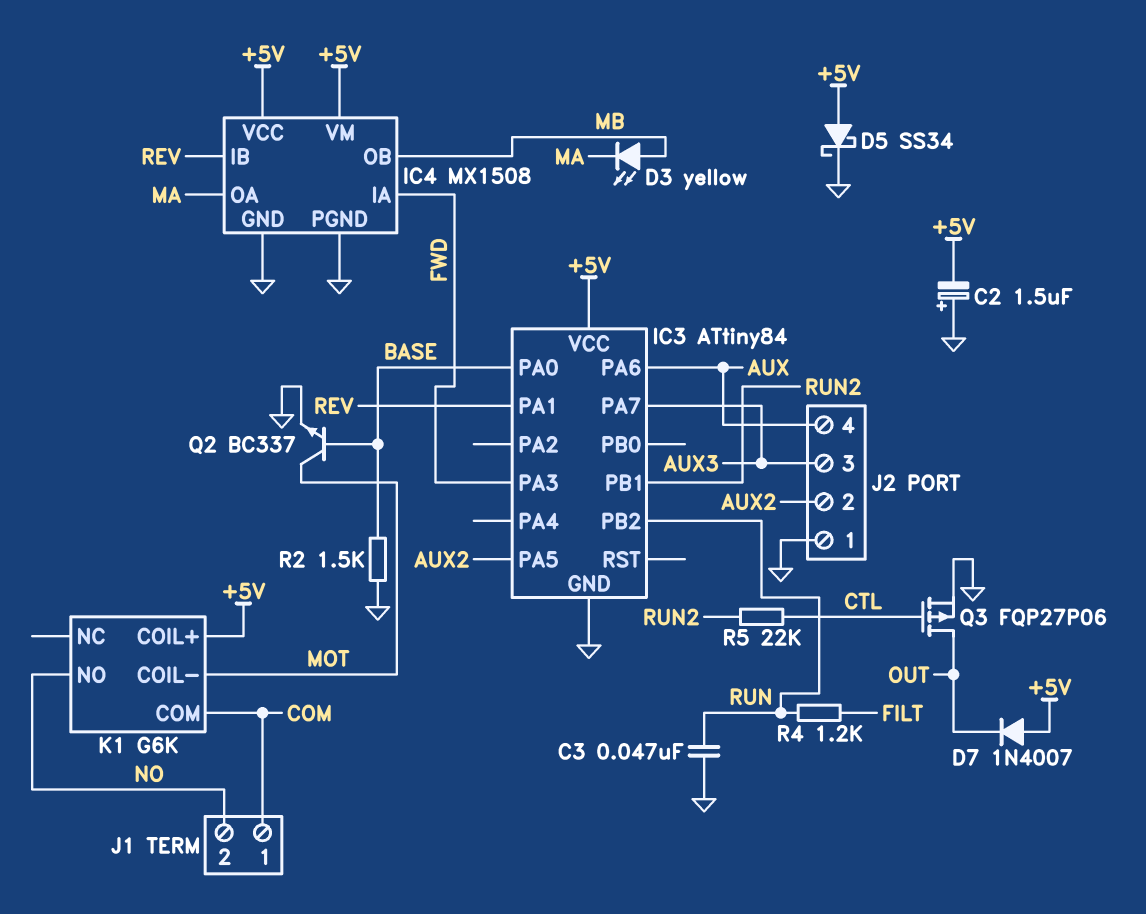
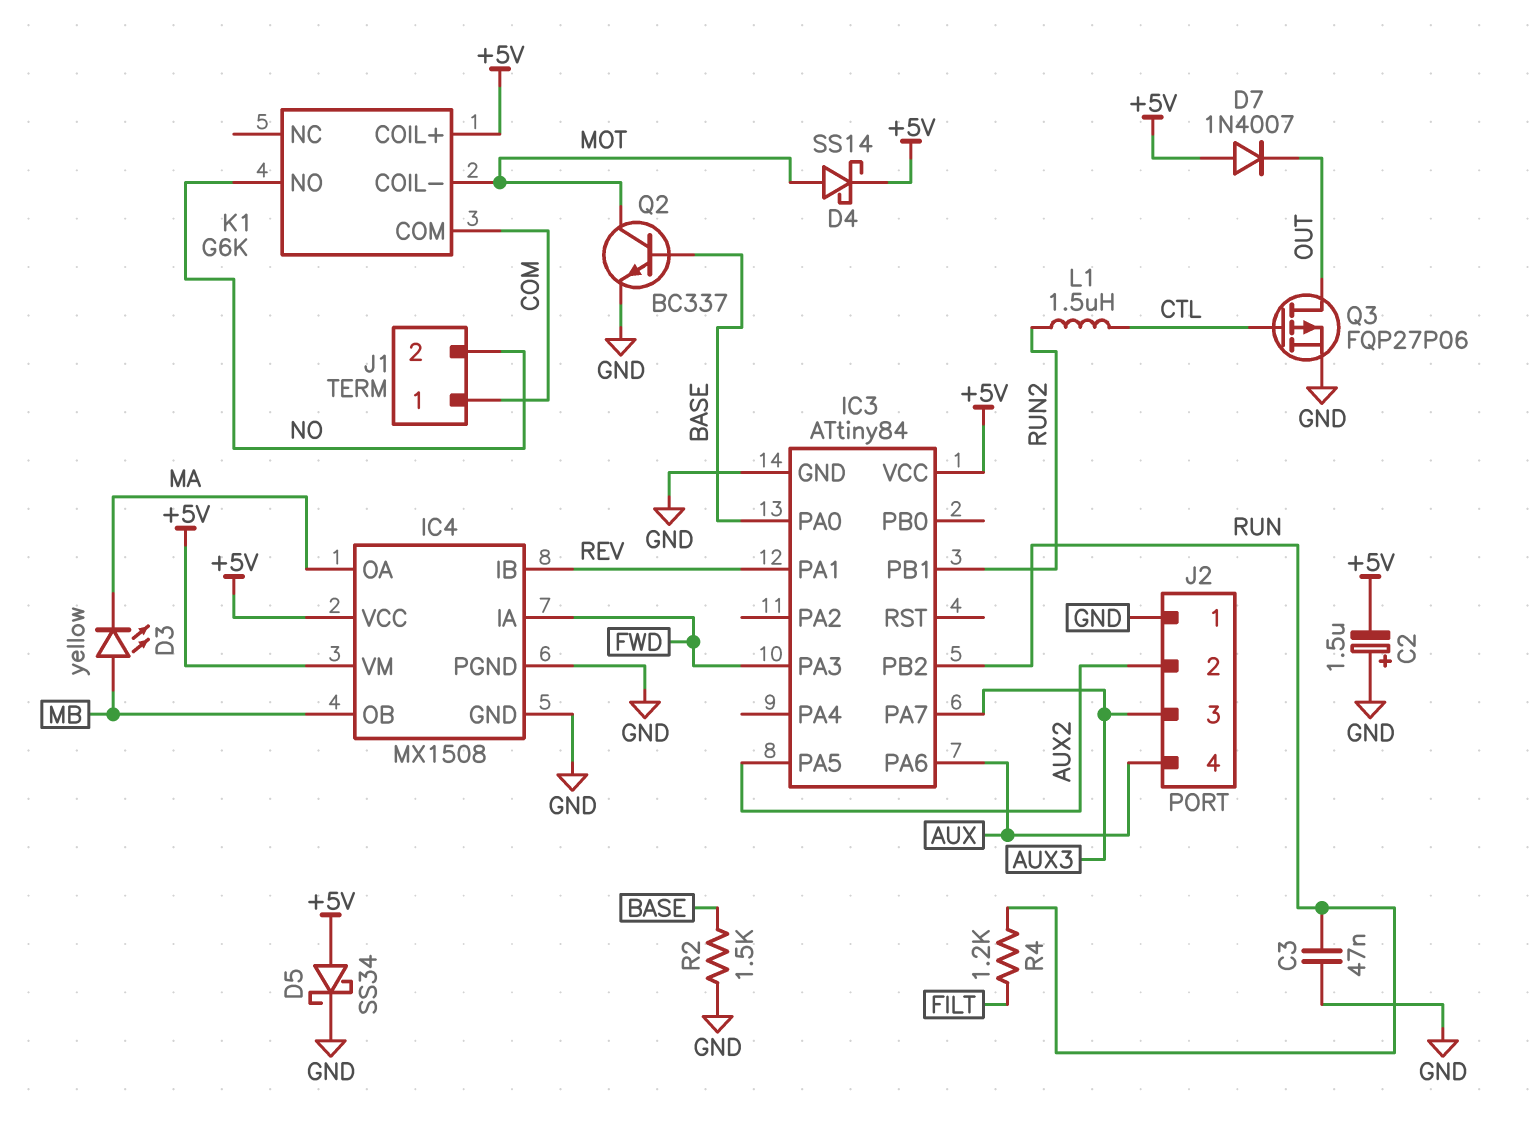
D4: none -> schottky SS14 (A MOT, K +5V)
L1: none -> 1.5uH (CTL, RUN2)
R5: 22k (CTL, RUN2) -> none

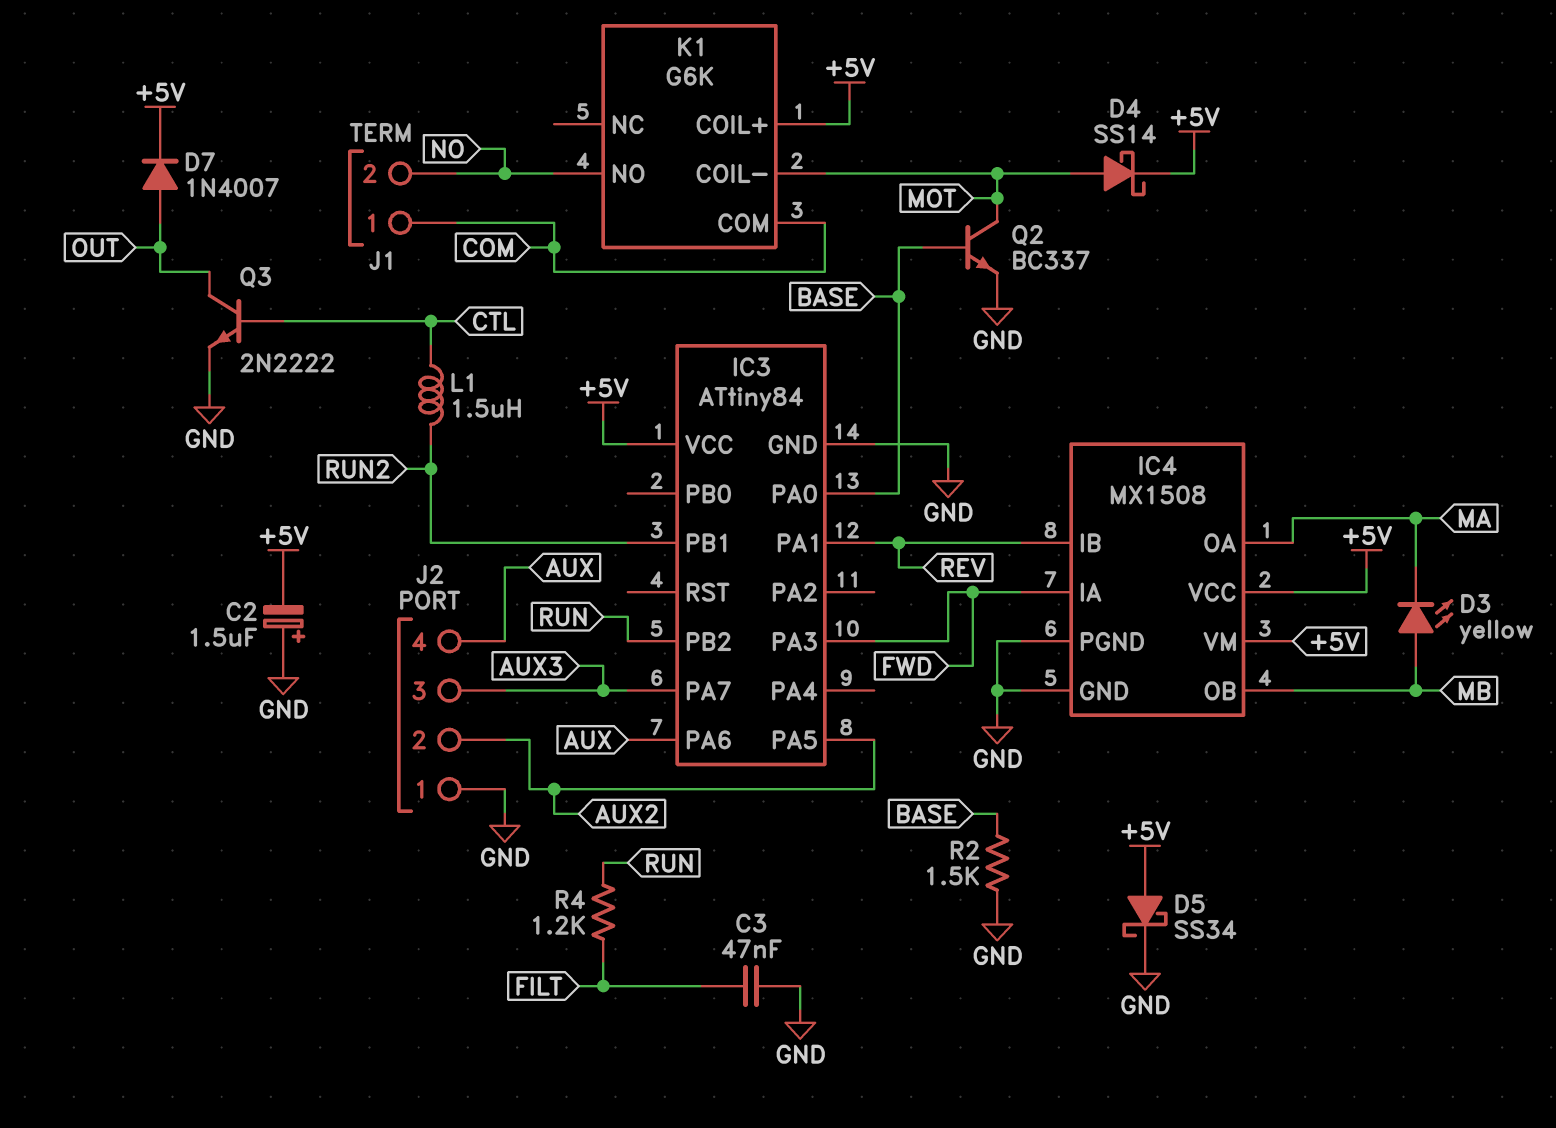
C3: 47nF (GND, RUN) -> 47nF (FILT, GND)
D7: diode 1N4007 (A +5V, K OUT) -> diode 1N4007 (A OUT, K +5V)
Q3: PMOS FQP27P06 (G CTL, D OUT, S GND) -> NPN 2N2222 (B CTL, C OUT, E GND)

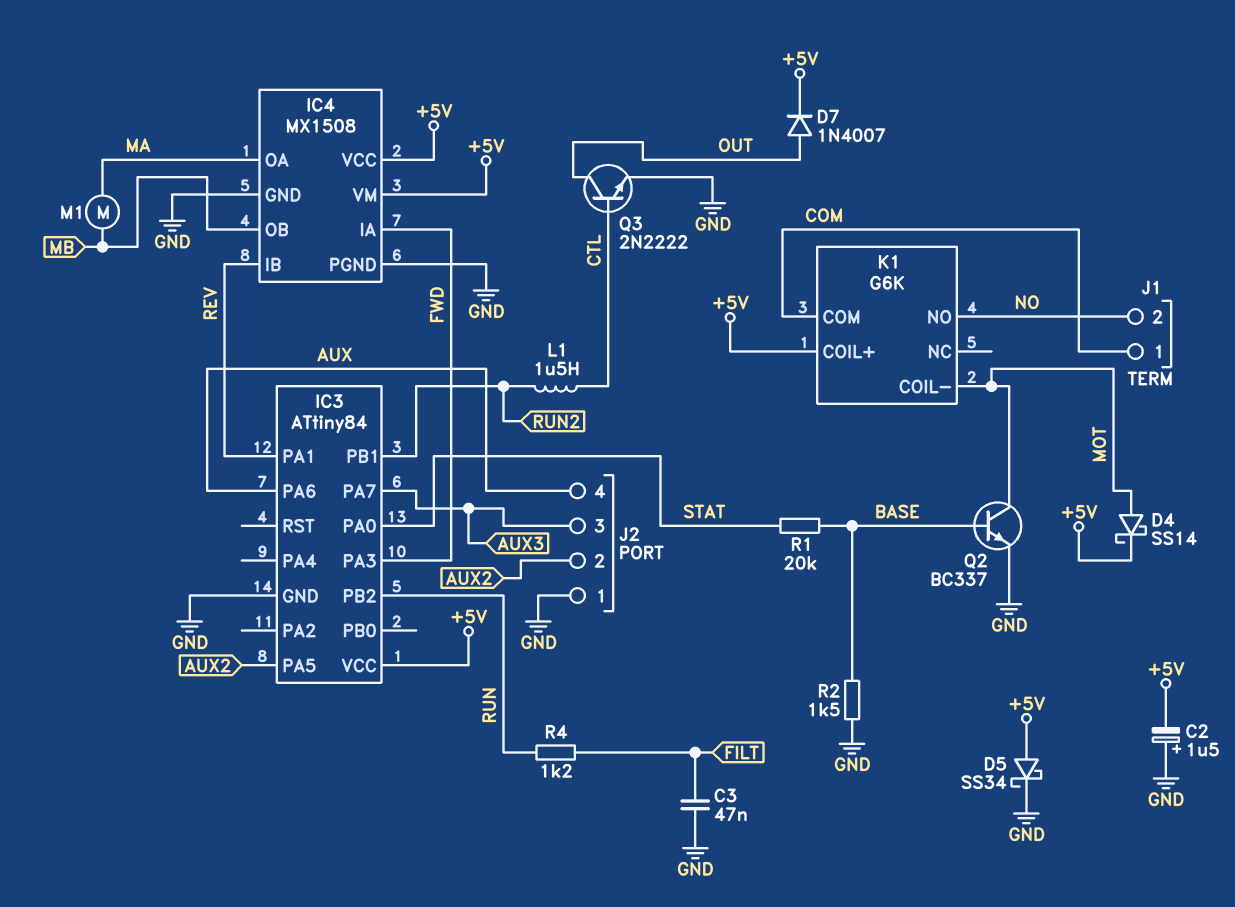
D3: LED yellow (A MB, K MA) -> none
IC3 pin PA0: BASE -> STAT
M1: none -> motor (MA, MB)
R1: none -> 20k (BASE, STAT)

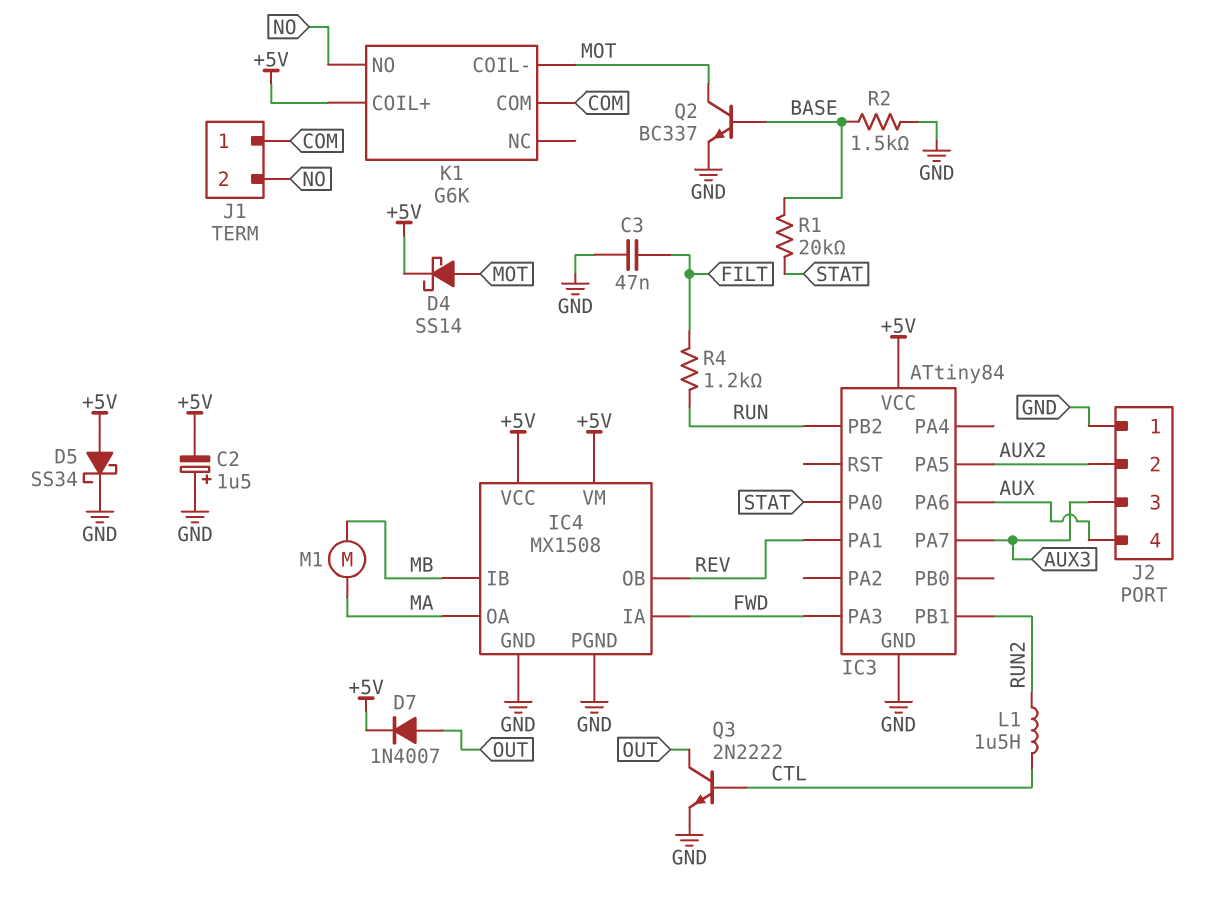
IC4 pin IB: REV -> MB
IC4 pin OB: MB -> REV

